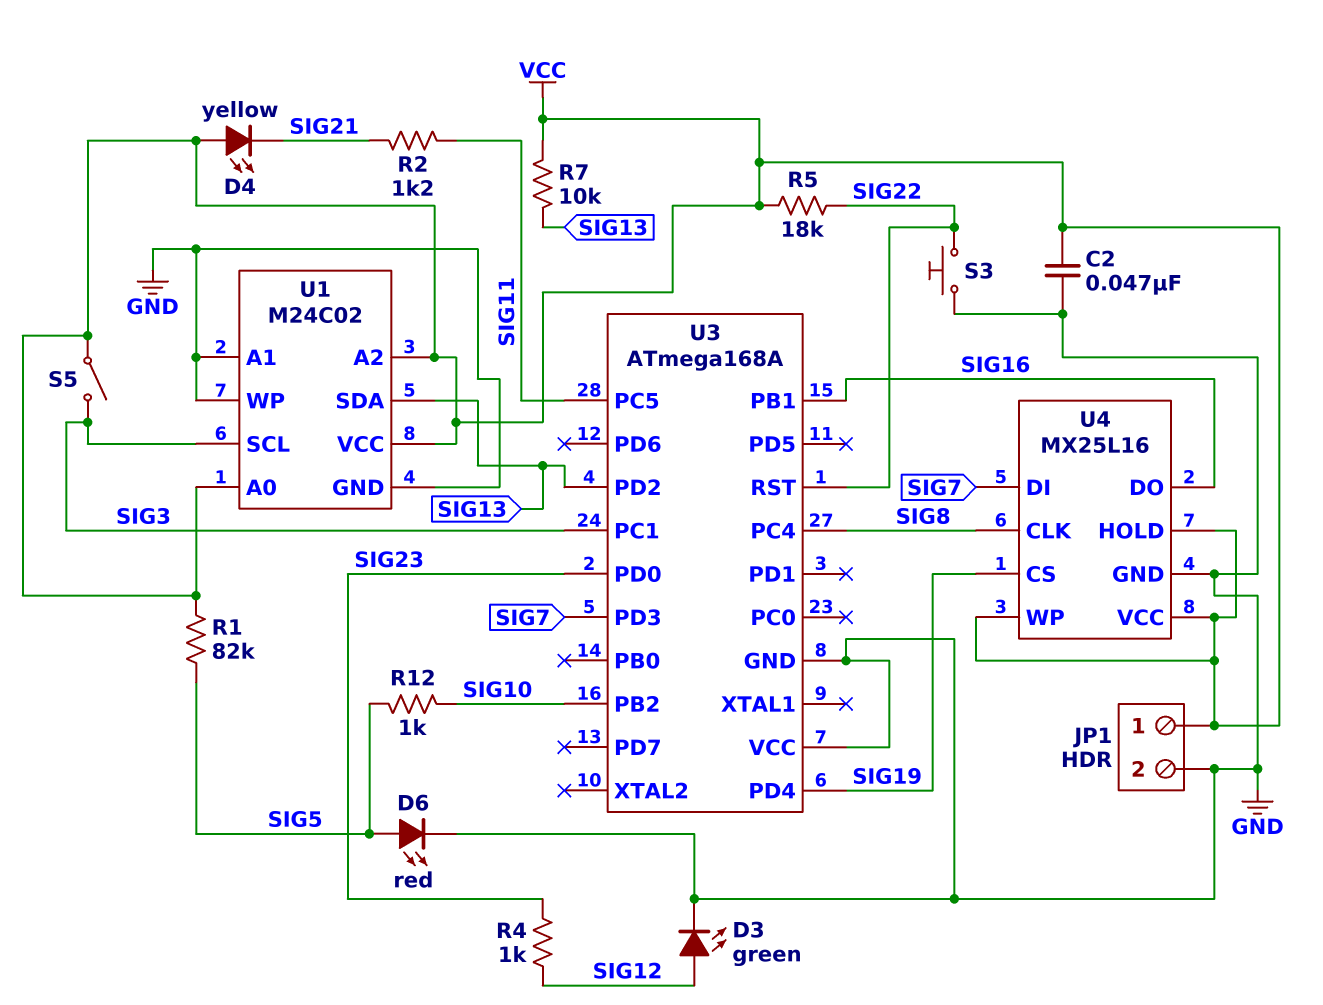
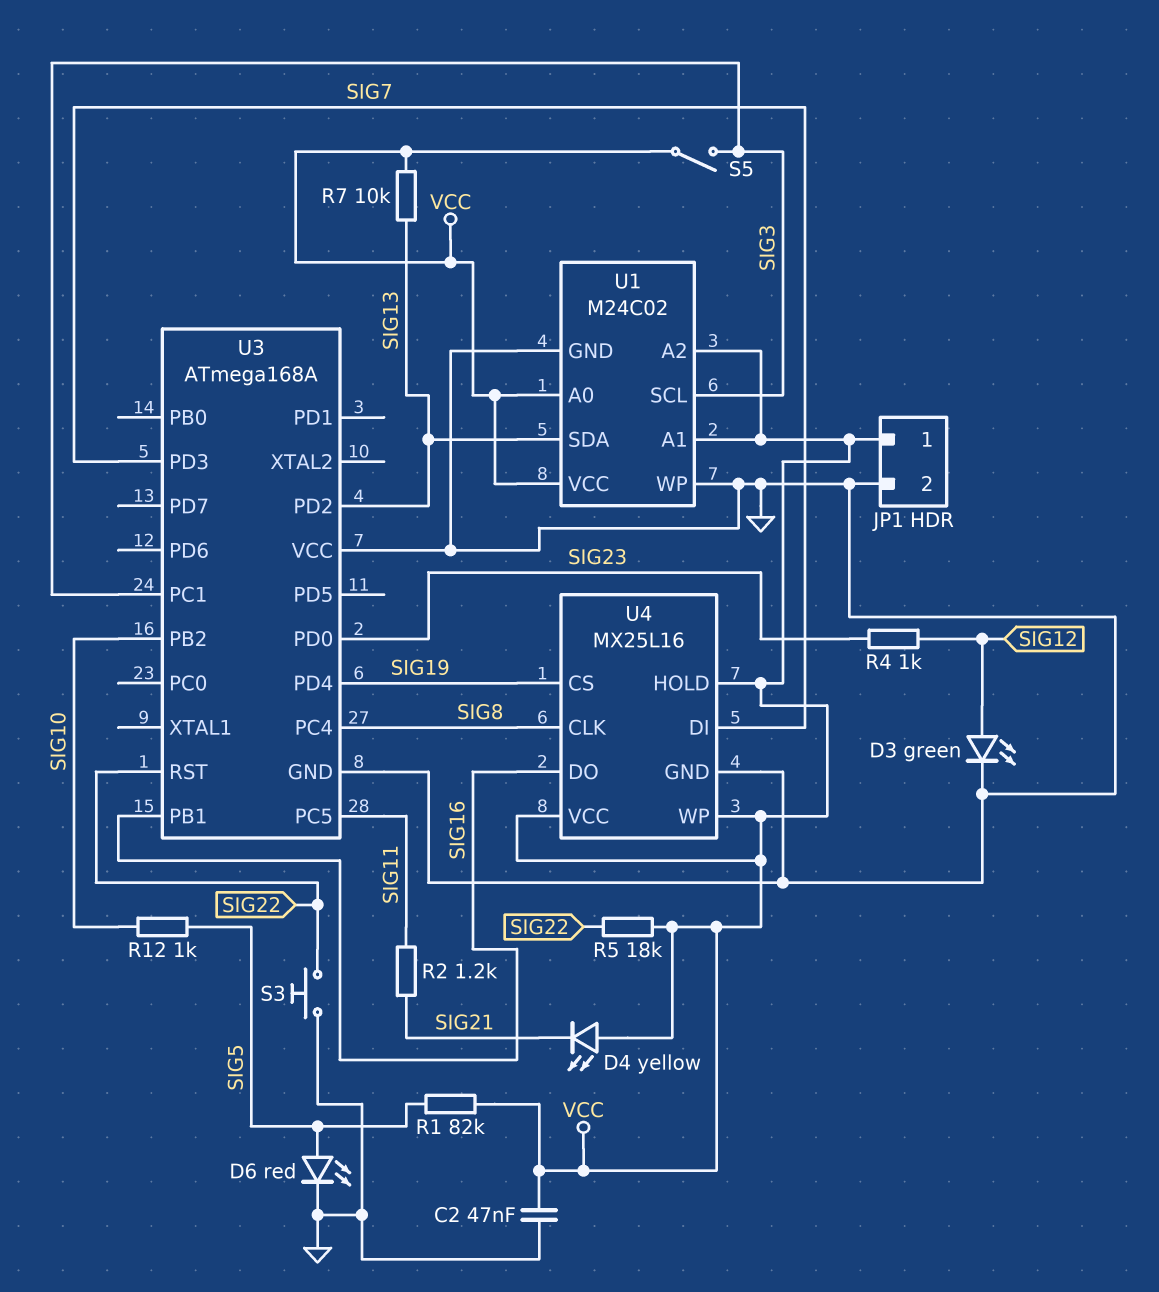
U1 pin A1: GND -> VCC

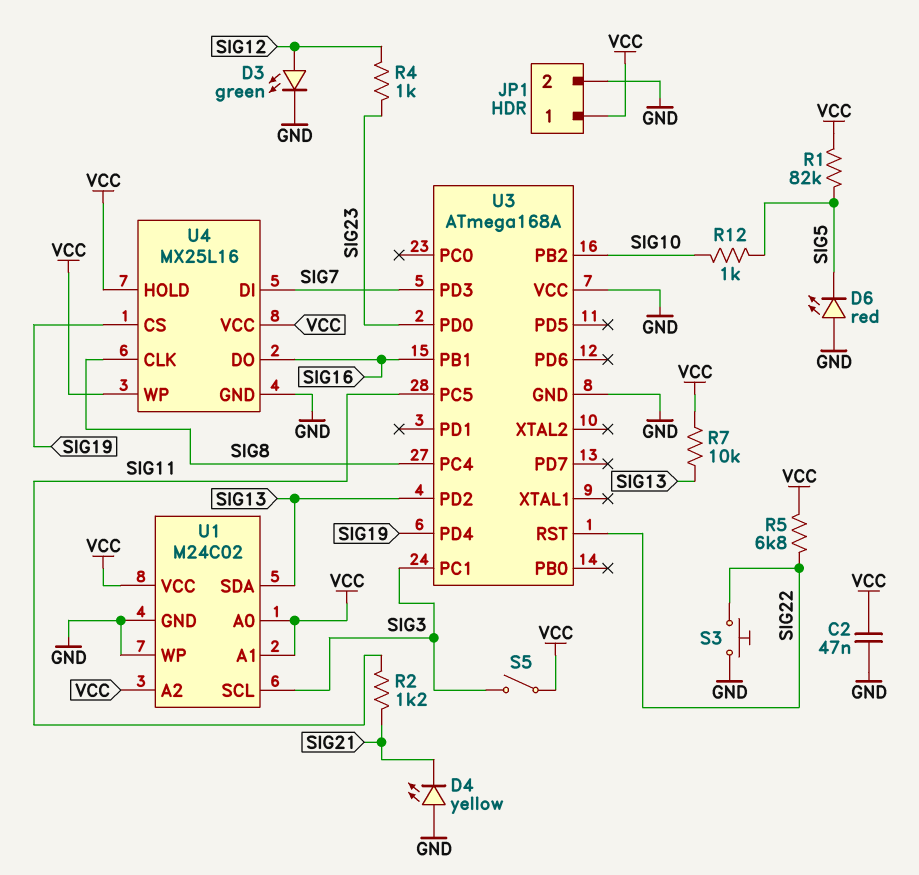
D4: LED yellow (A VCC, K SIG21) -> LED yellow (A GND, K SIG21)
D6: LED red (A SIG5, K GND) -> LED red (A GND, K SIG5)
R5: 18k (SIG22, VCC) -> 6.8k (SIG22, VCC)

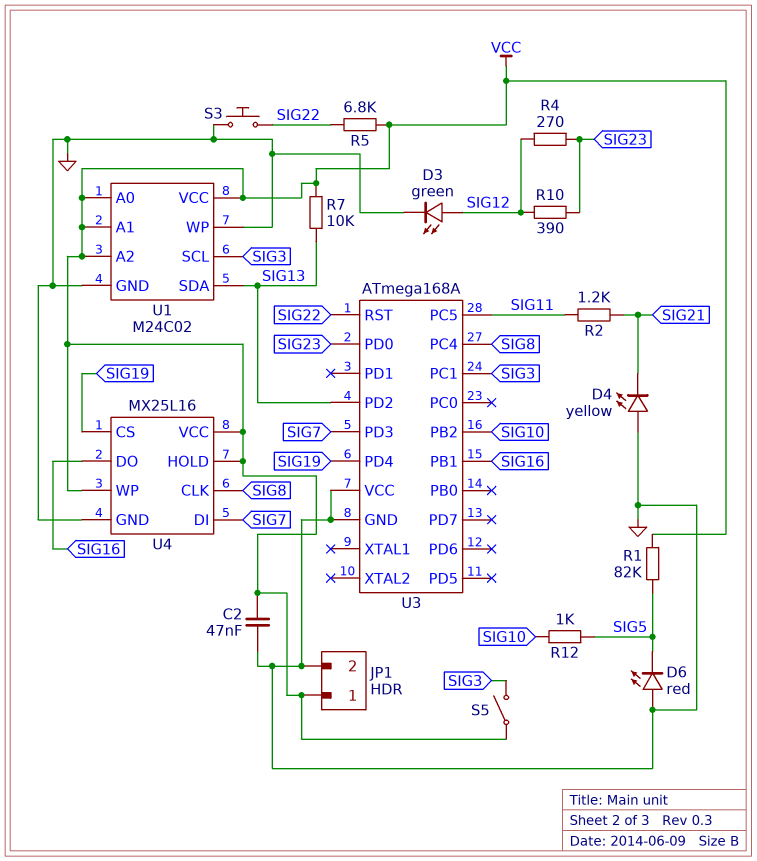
R4: 1k (SIG12, SIG23) -> 270 (SIG12, SIG23)
R10: none -> 390 (SIG12, SIG23)

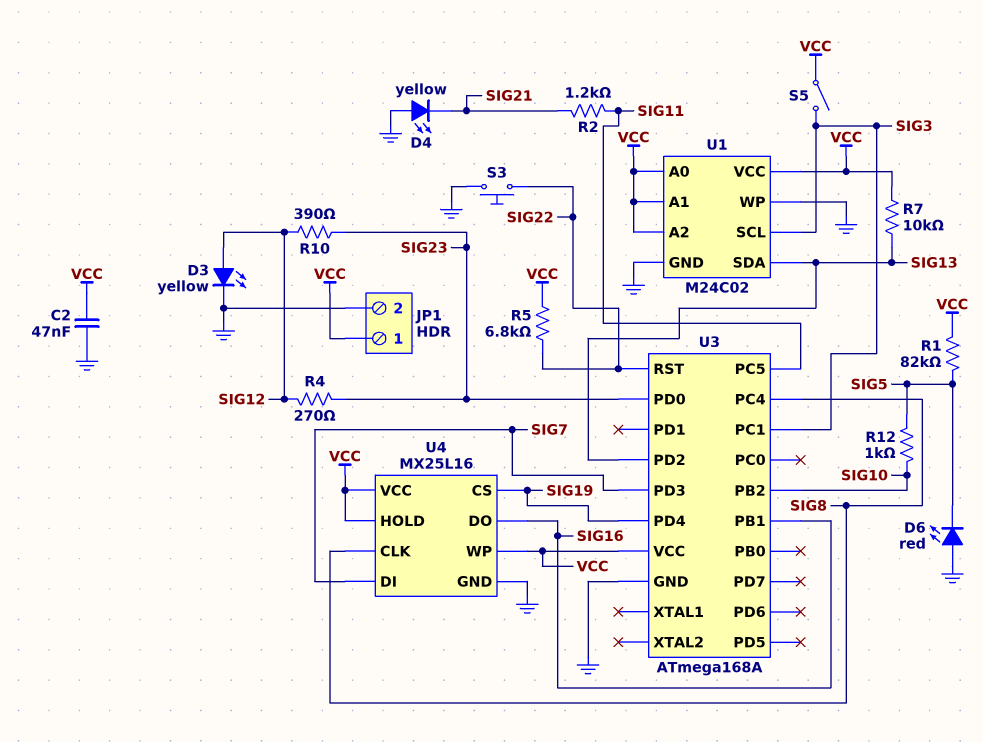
D3: LED green (A SIG12, K GND) -> LED yellow (A SIG12, K GND)
U3 pin VCC: GND -> VCC

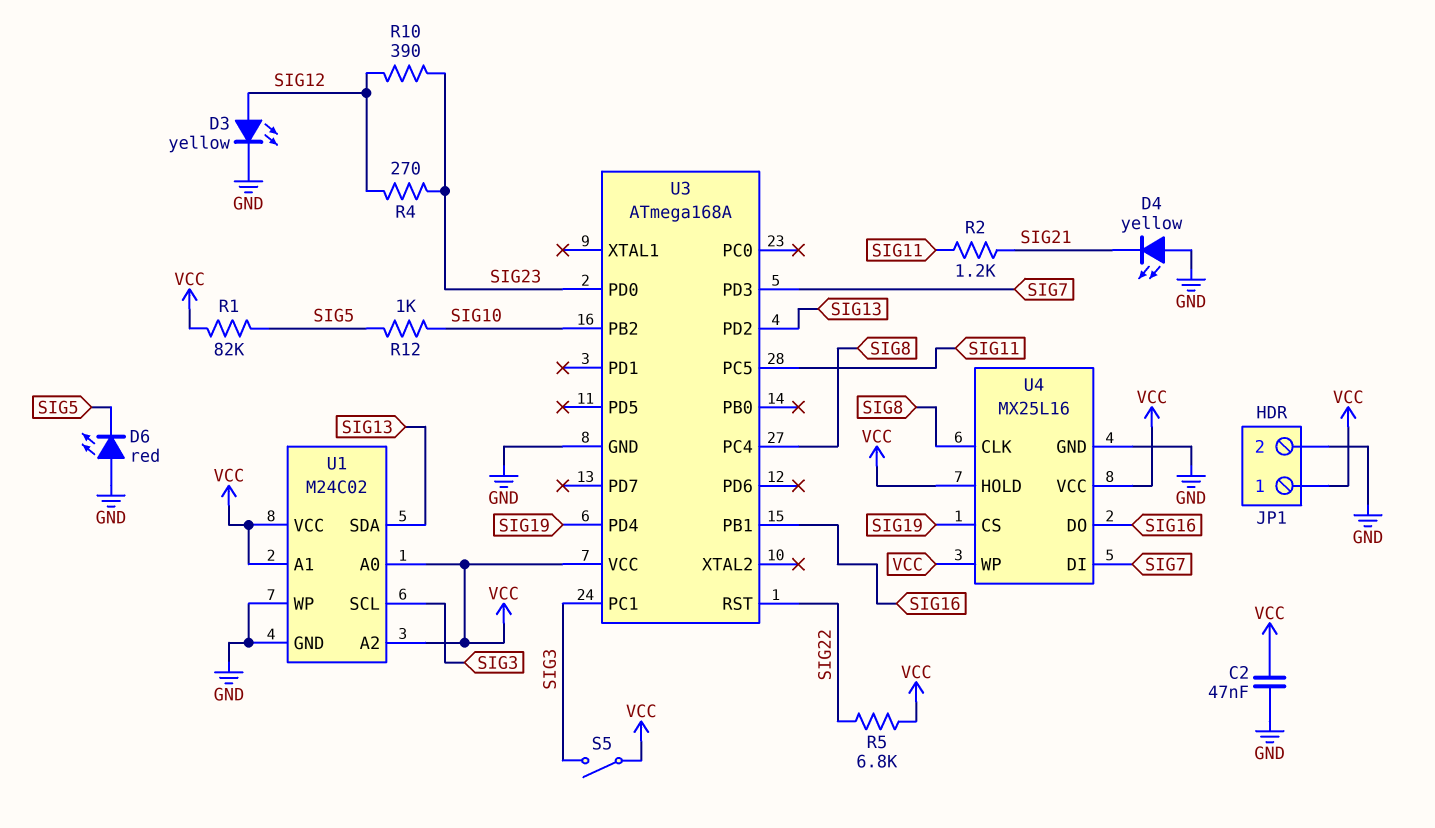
R7: 10k (SIG13, VCC) -> none
S3: button (GND, SIG22) -> none

